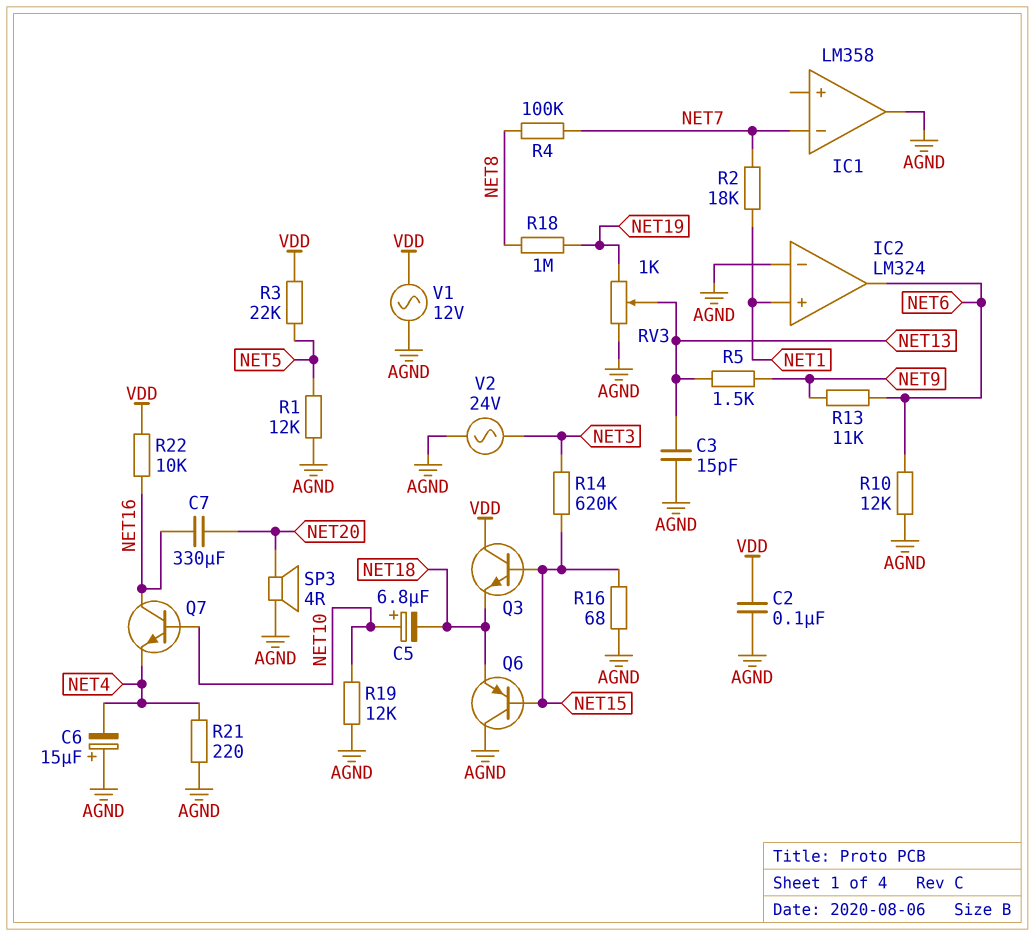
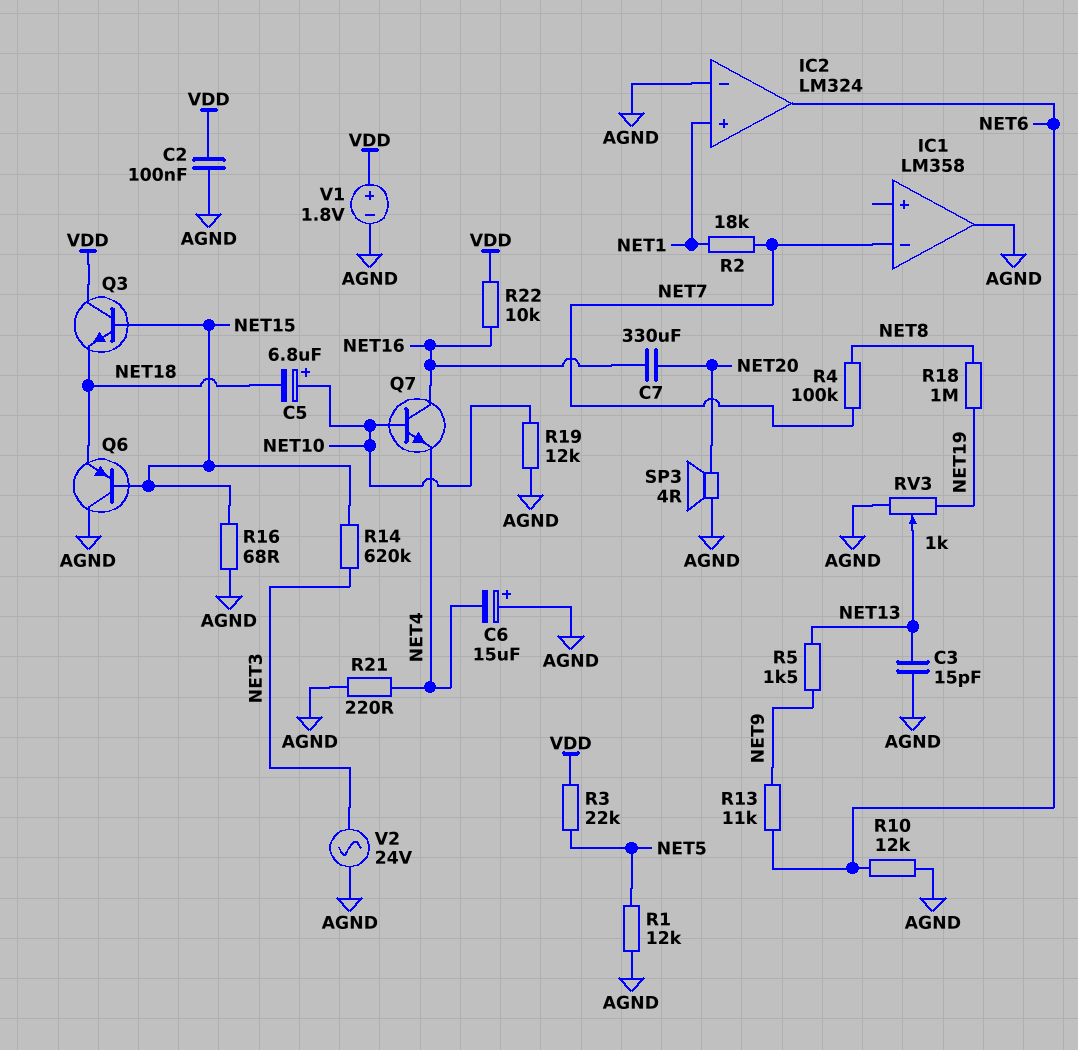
V1: AC 12V (AGND, VDD) -> 1.8V (plus VDD, minus AGND)

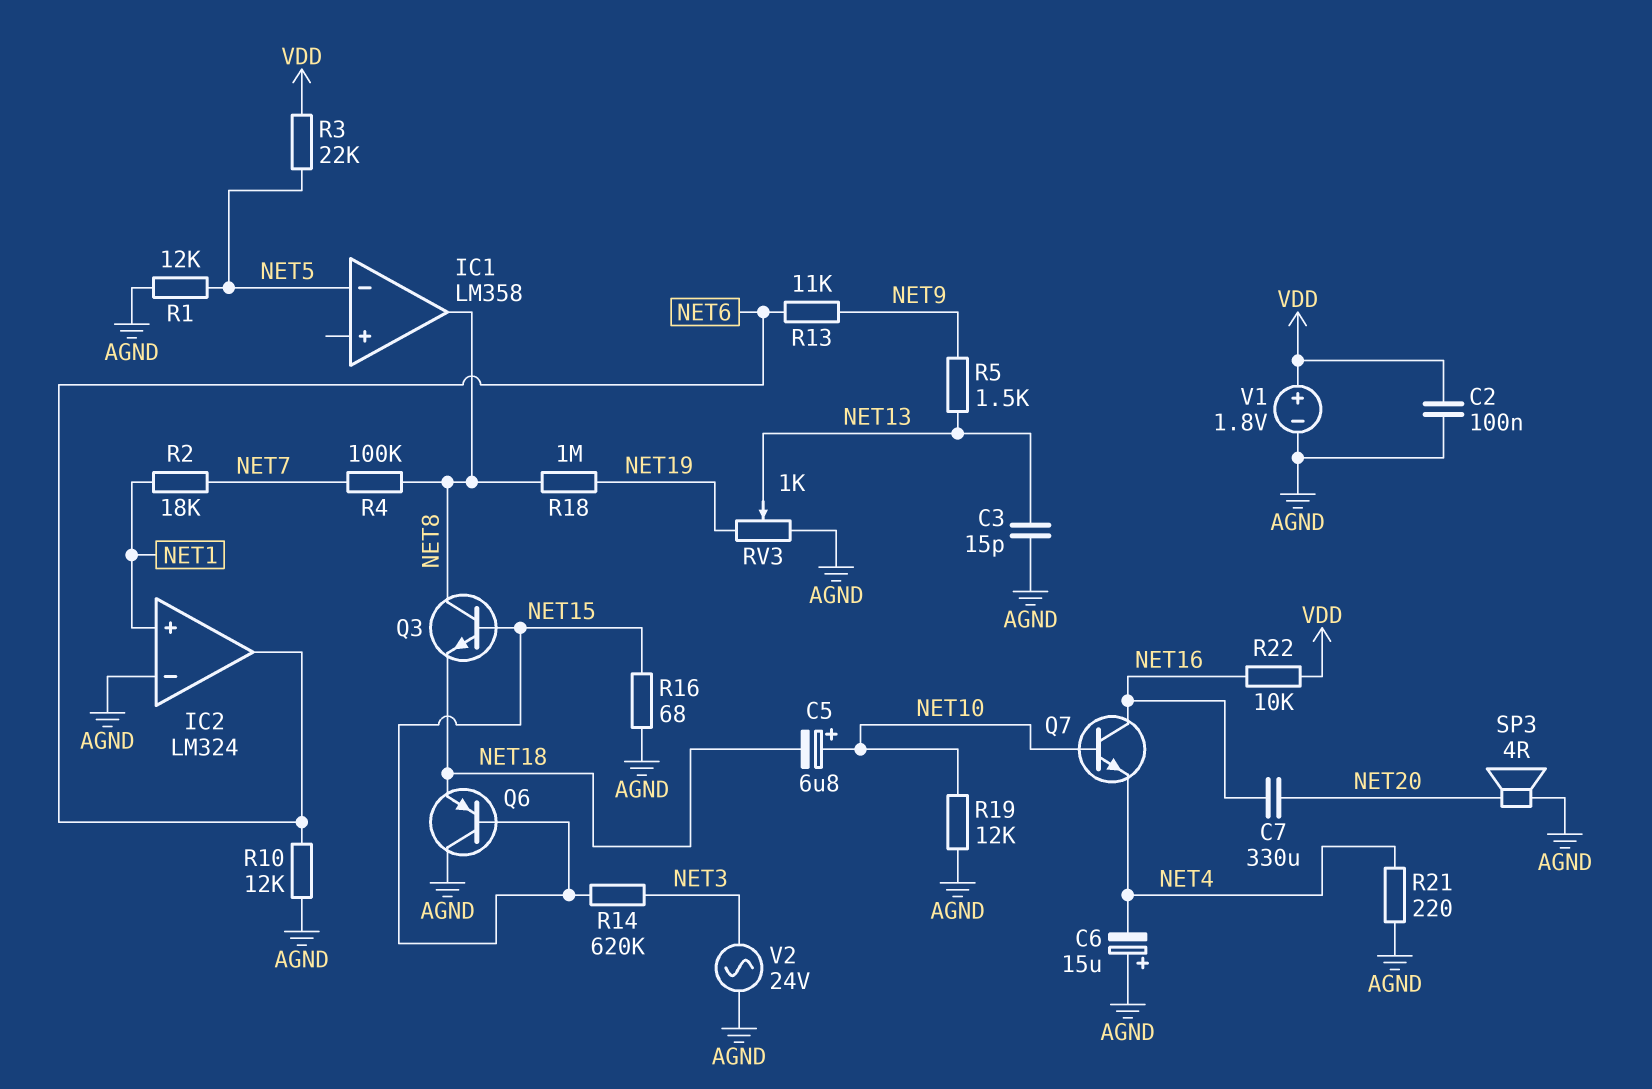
IC1 pin in-: NET7 -> NET5
IC1 pin out: AGND -> NET8
Q3: NPN (B NET15, C VDD, E NET18) -> NPN (B NET15, C NET8, E NET18)

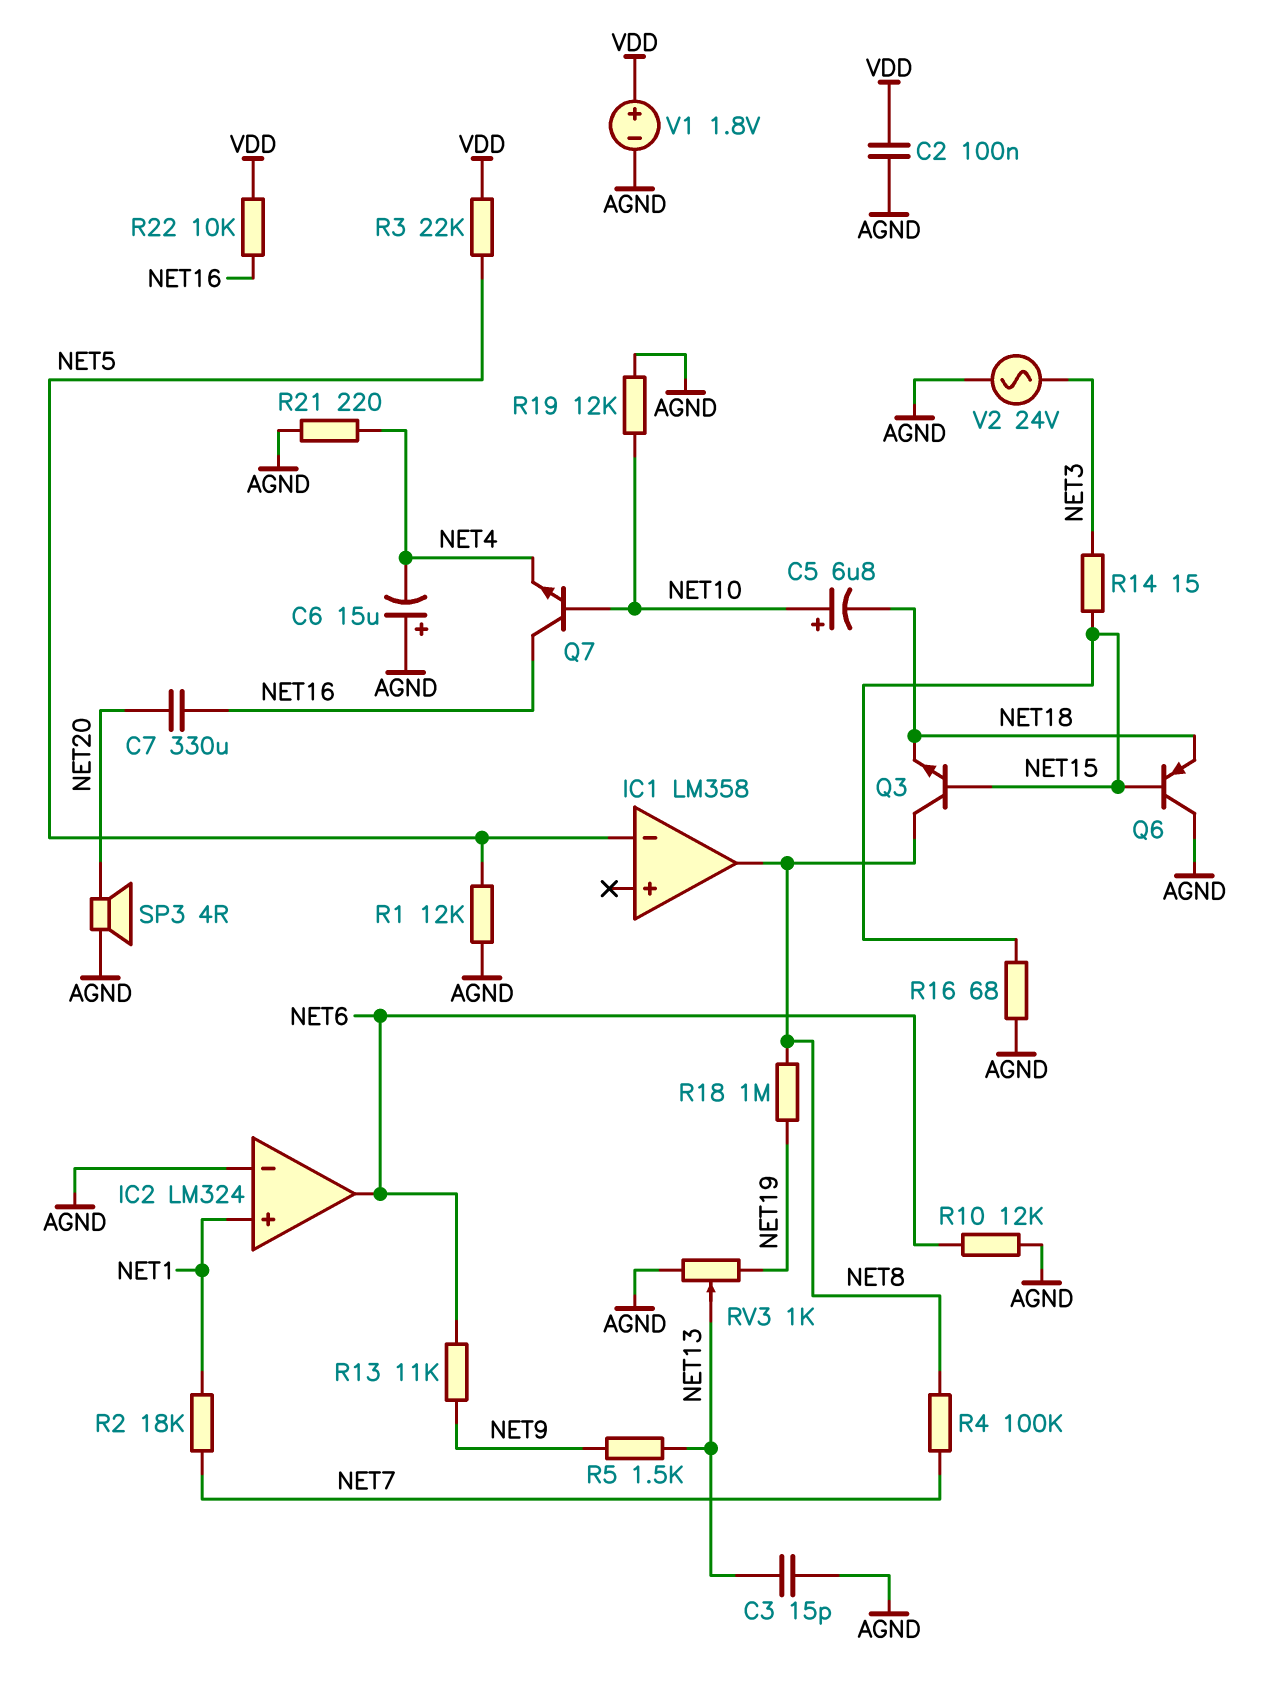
R14: 620k (NET3, NET15) -> 15 (NET3, NET15)

